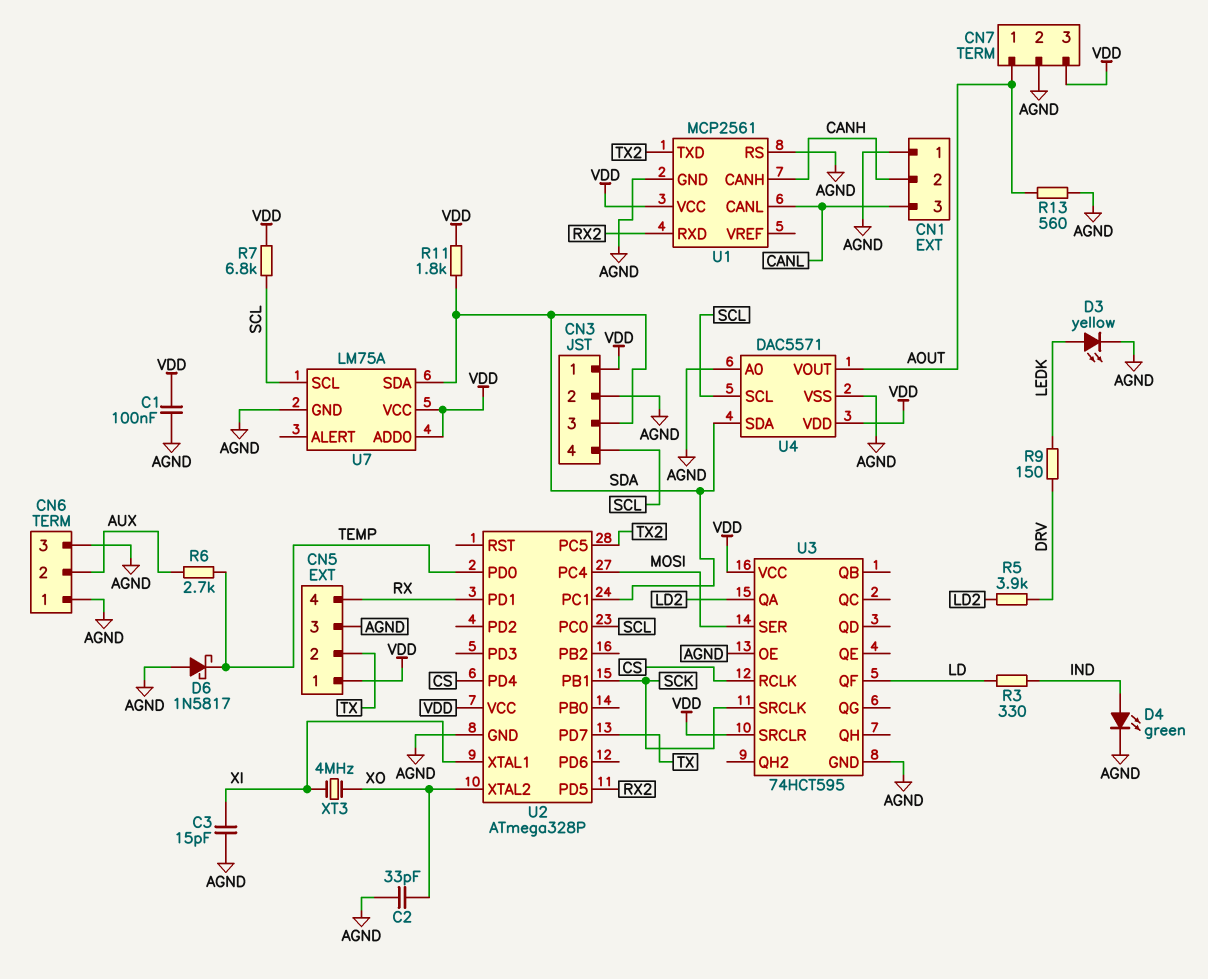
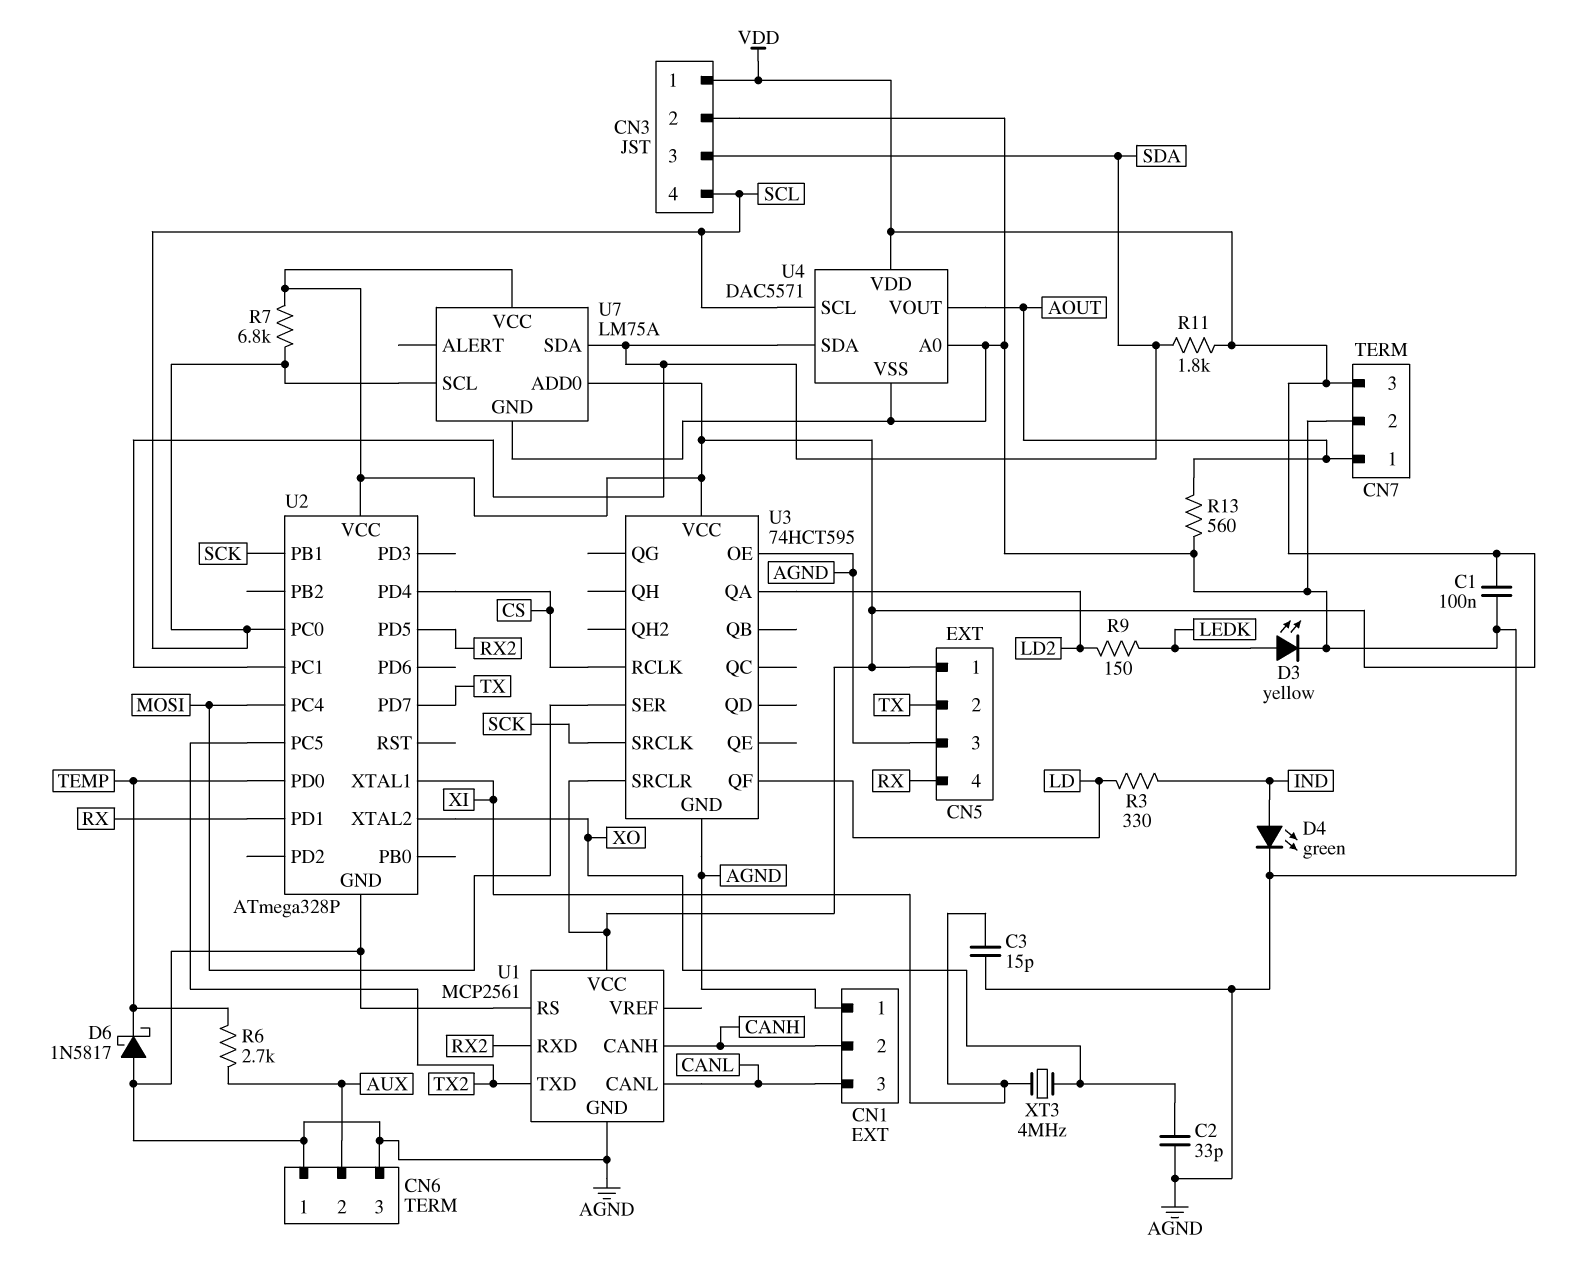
R5: 3.9k (DRV, LD2) -> none
R9: 150 (DRV, LEDK) -> 150 (LD2, LEDK)

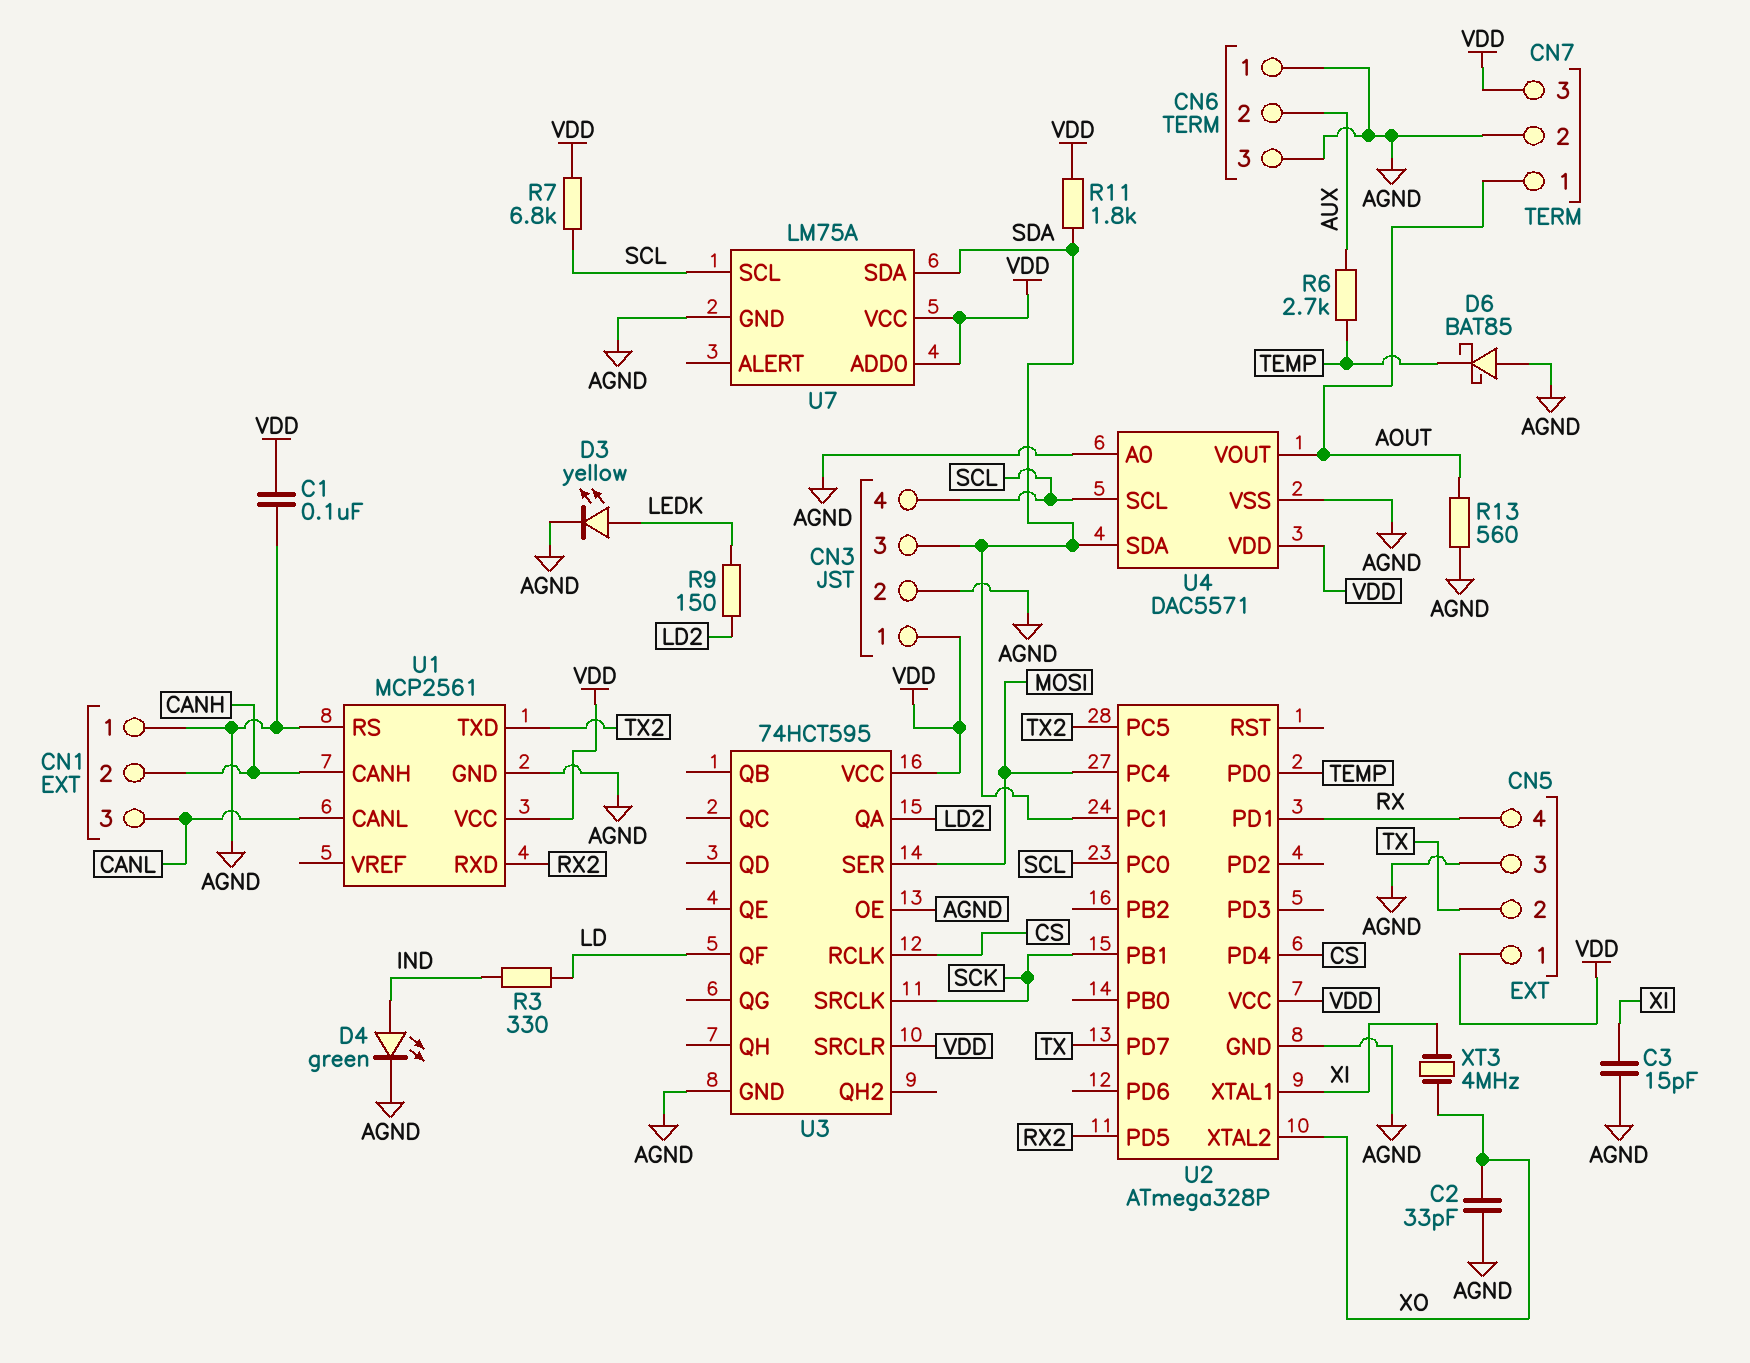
D6: schottky 1N5817 (A AGND, K TEMP) -> schottky BAT85 (A AGND, K TEMP)

